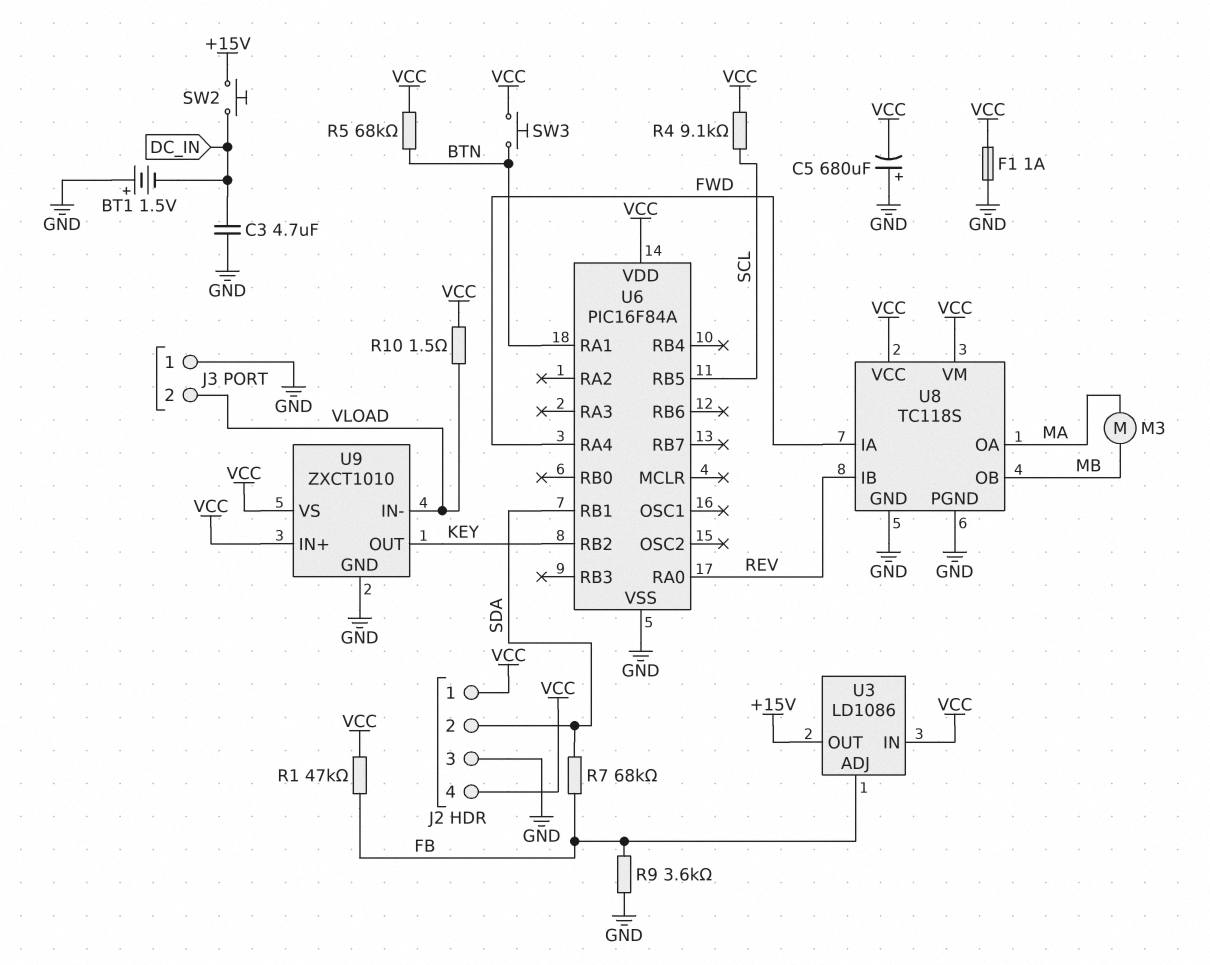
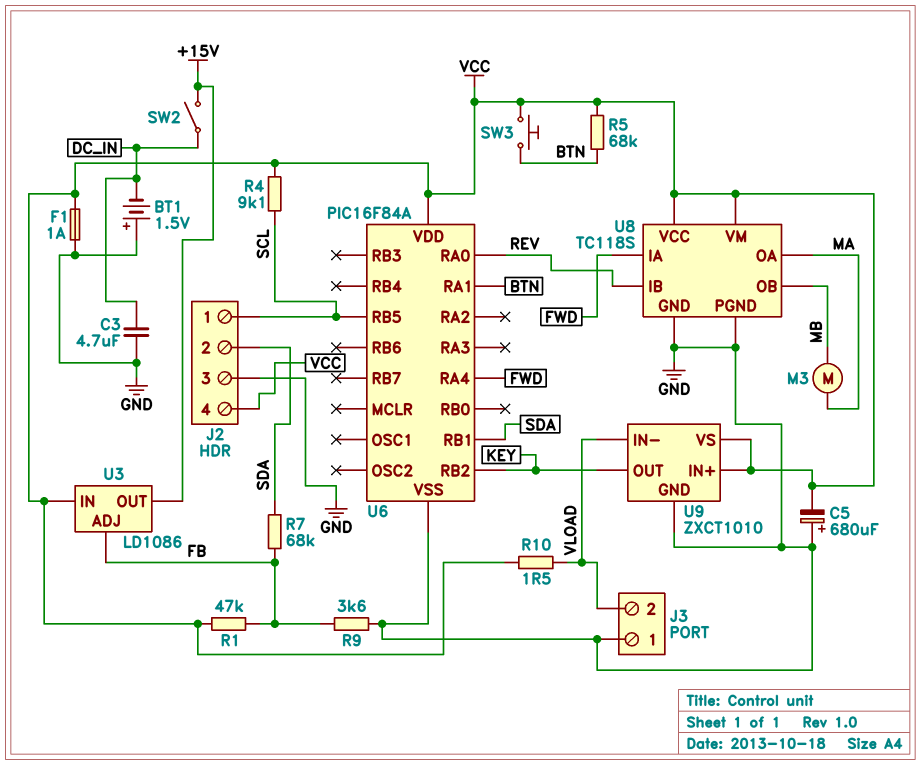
J2 pin 1: VCC -> SCL
SW2: button (+15V, DC_IN) -> switch (+15V, DC_IN)

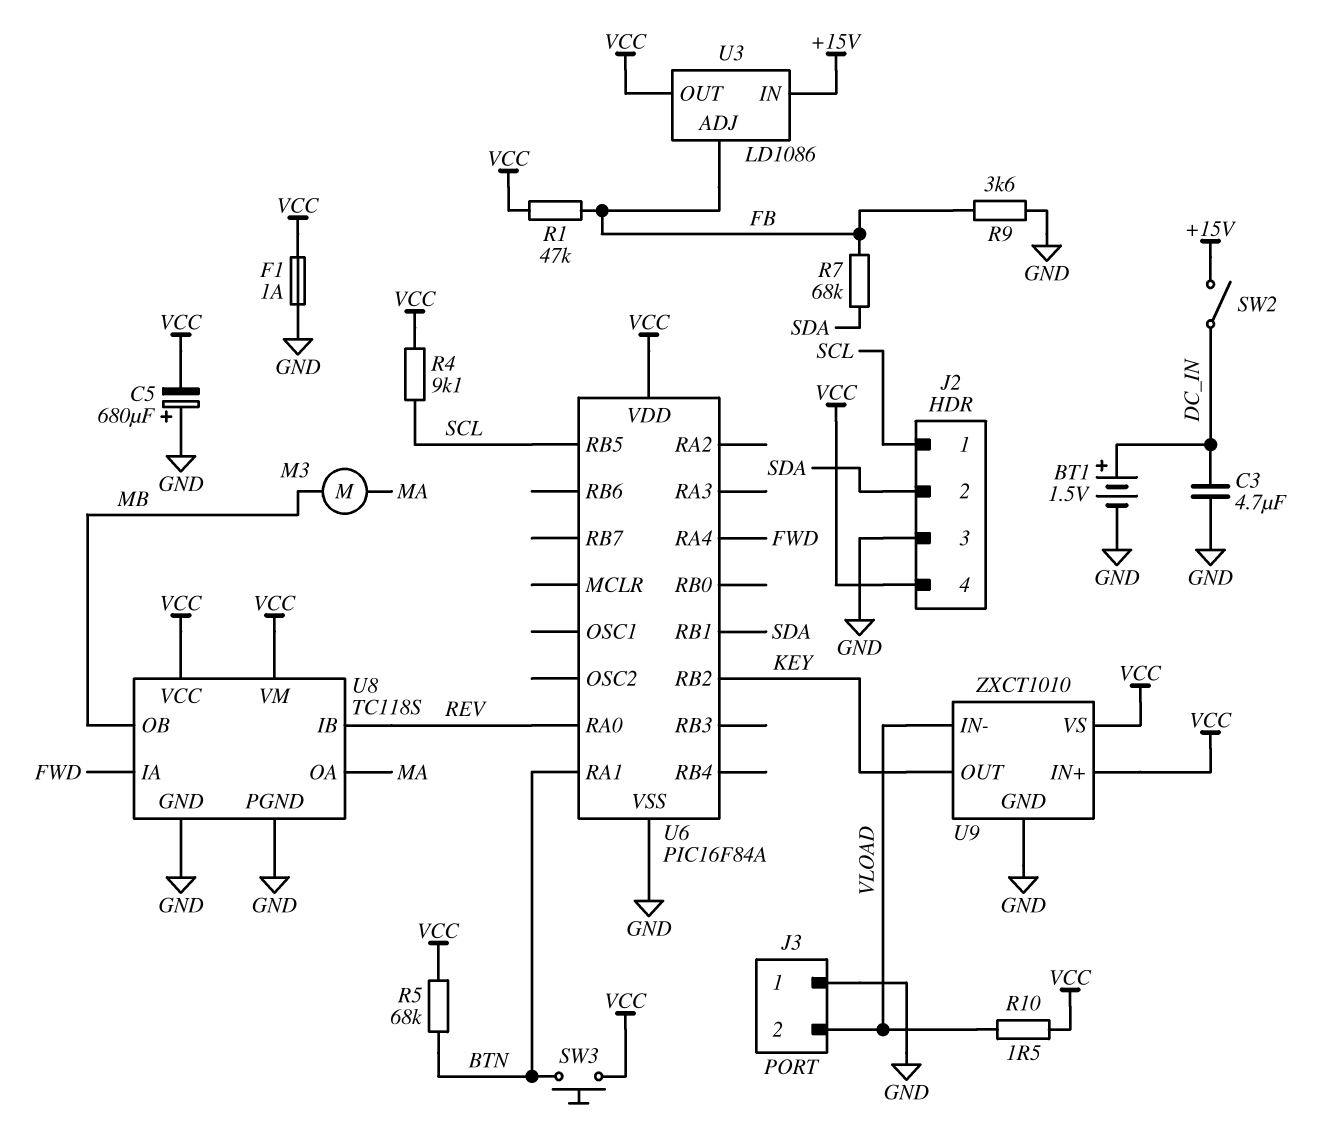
BT1: 1.5V (plus GND, minus DC_IN) -> 1.5V (plus DC_IN, minus GND)
U3 pin IN: VCC -> +15V
U3 pin OUT: +15V -> VCC

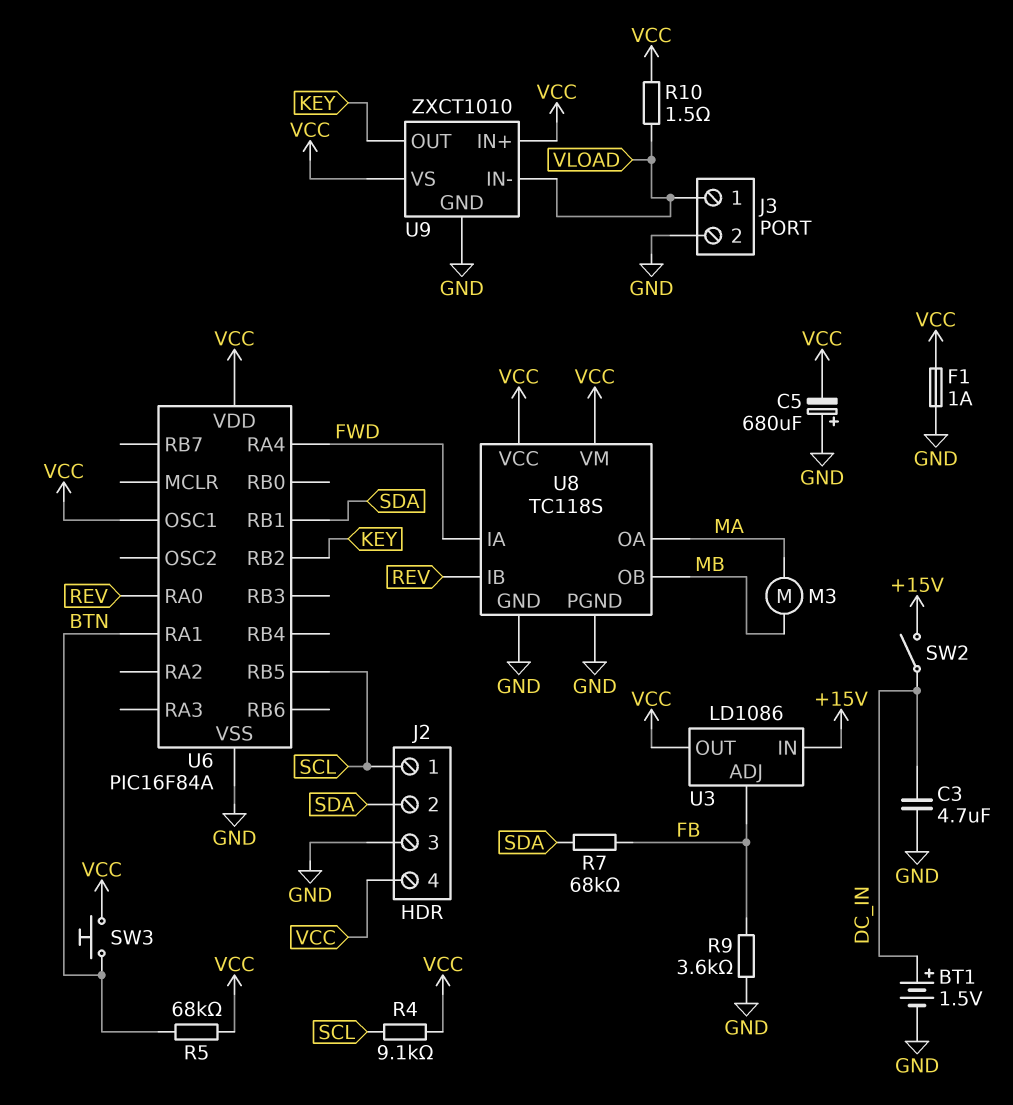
J3 pin 1: GND -> VLOAD
J3 pin 2: VLOAD -> GND
R1: 47k (FB, VCC) -> none
U6 pin OSC1: none -> VCC

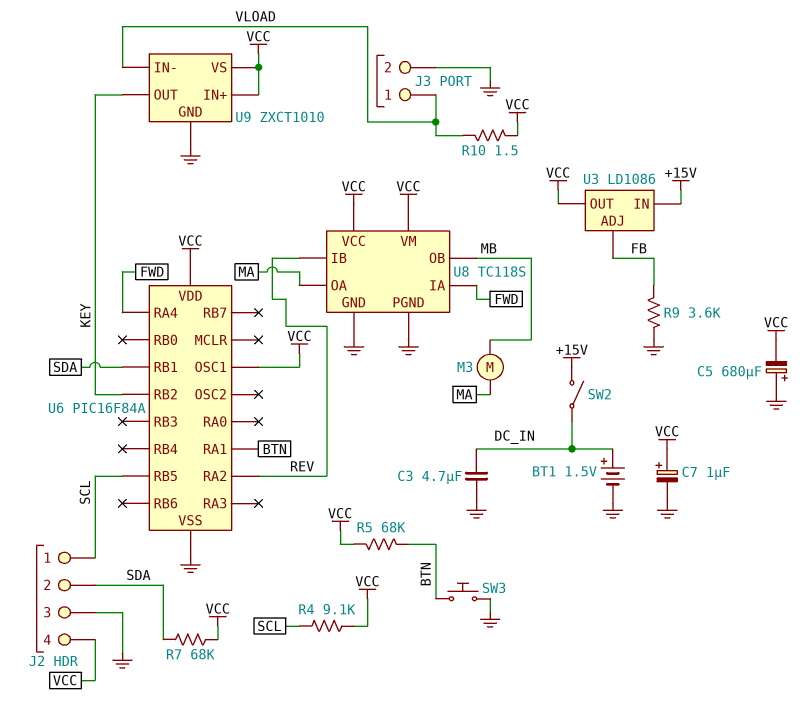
C7: none -> 1uF (plus VCC, minus GND)
F1: 1A (GND, VCC) -> none
R7: 68k (FB, SDA) -> 68k (SDA, VCC)
SW3: button (BTN, VCC) -> button (BTN, GND)
U6 pin RA0: REV -> none
U6 pin RA2: none -> REV

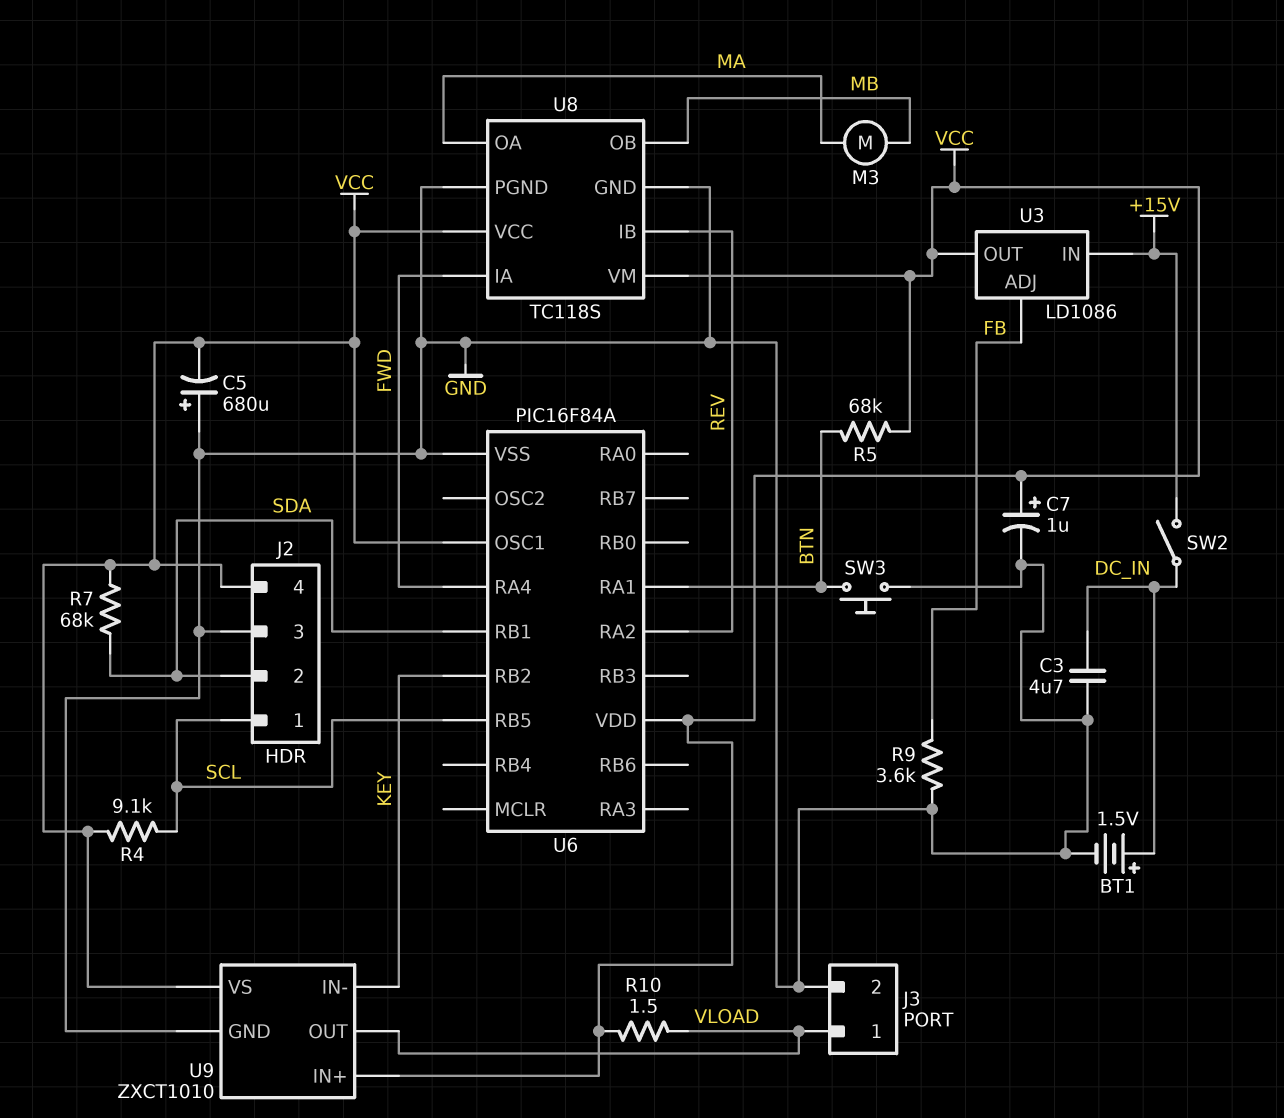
U9 pin IN-: VLOAD -> KEY
U9 pin OUT: KEY -> VLOAD

